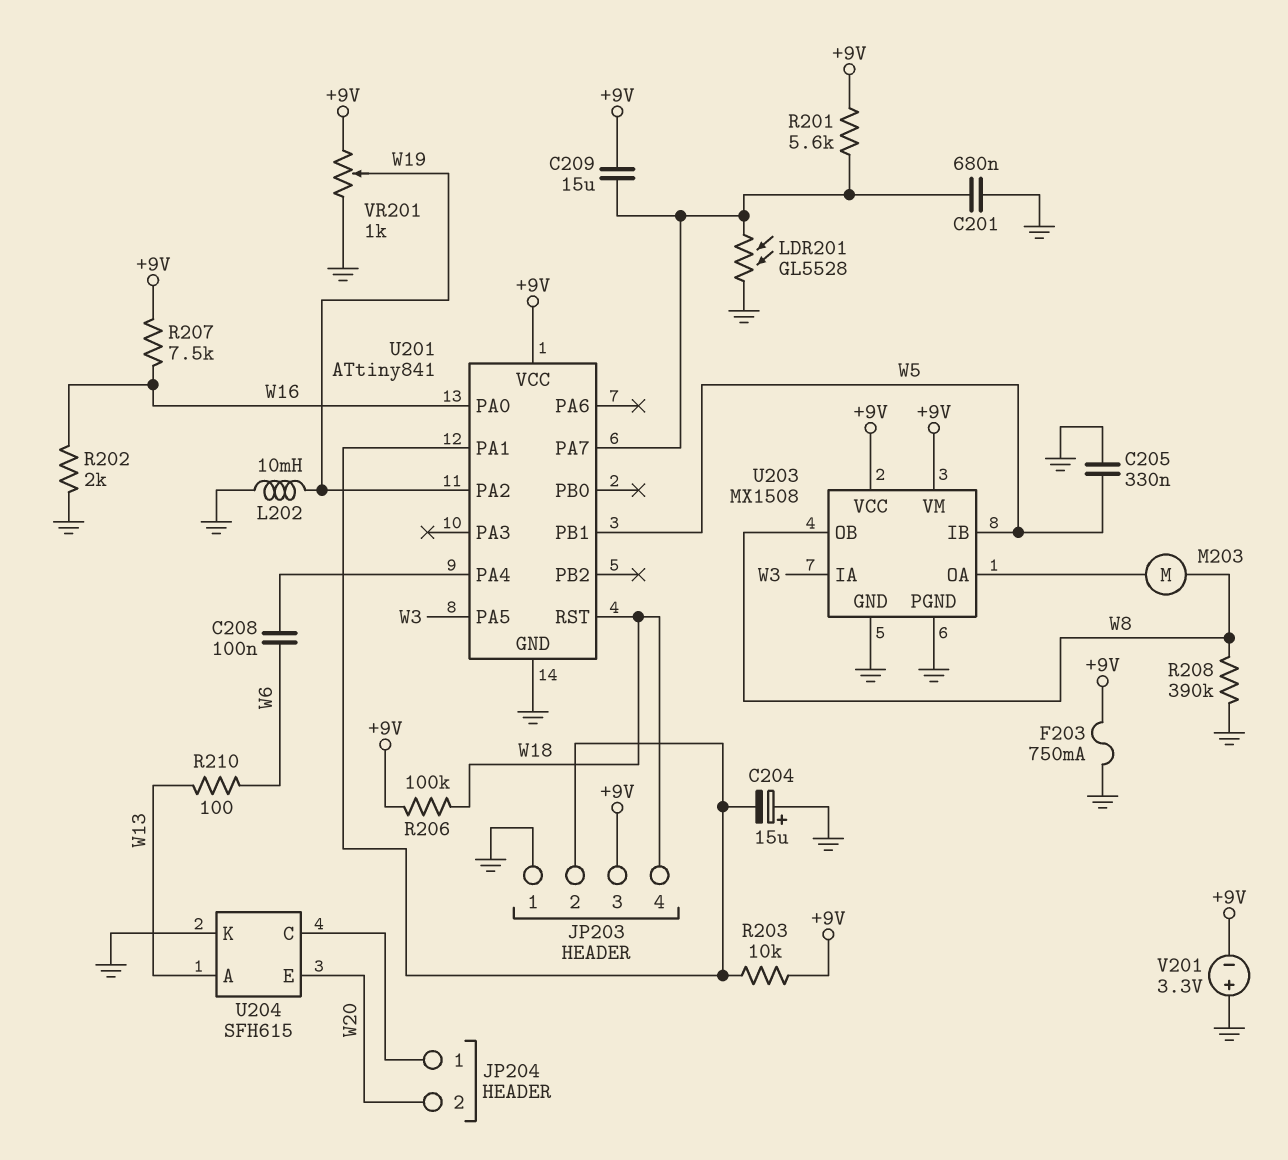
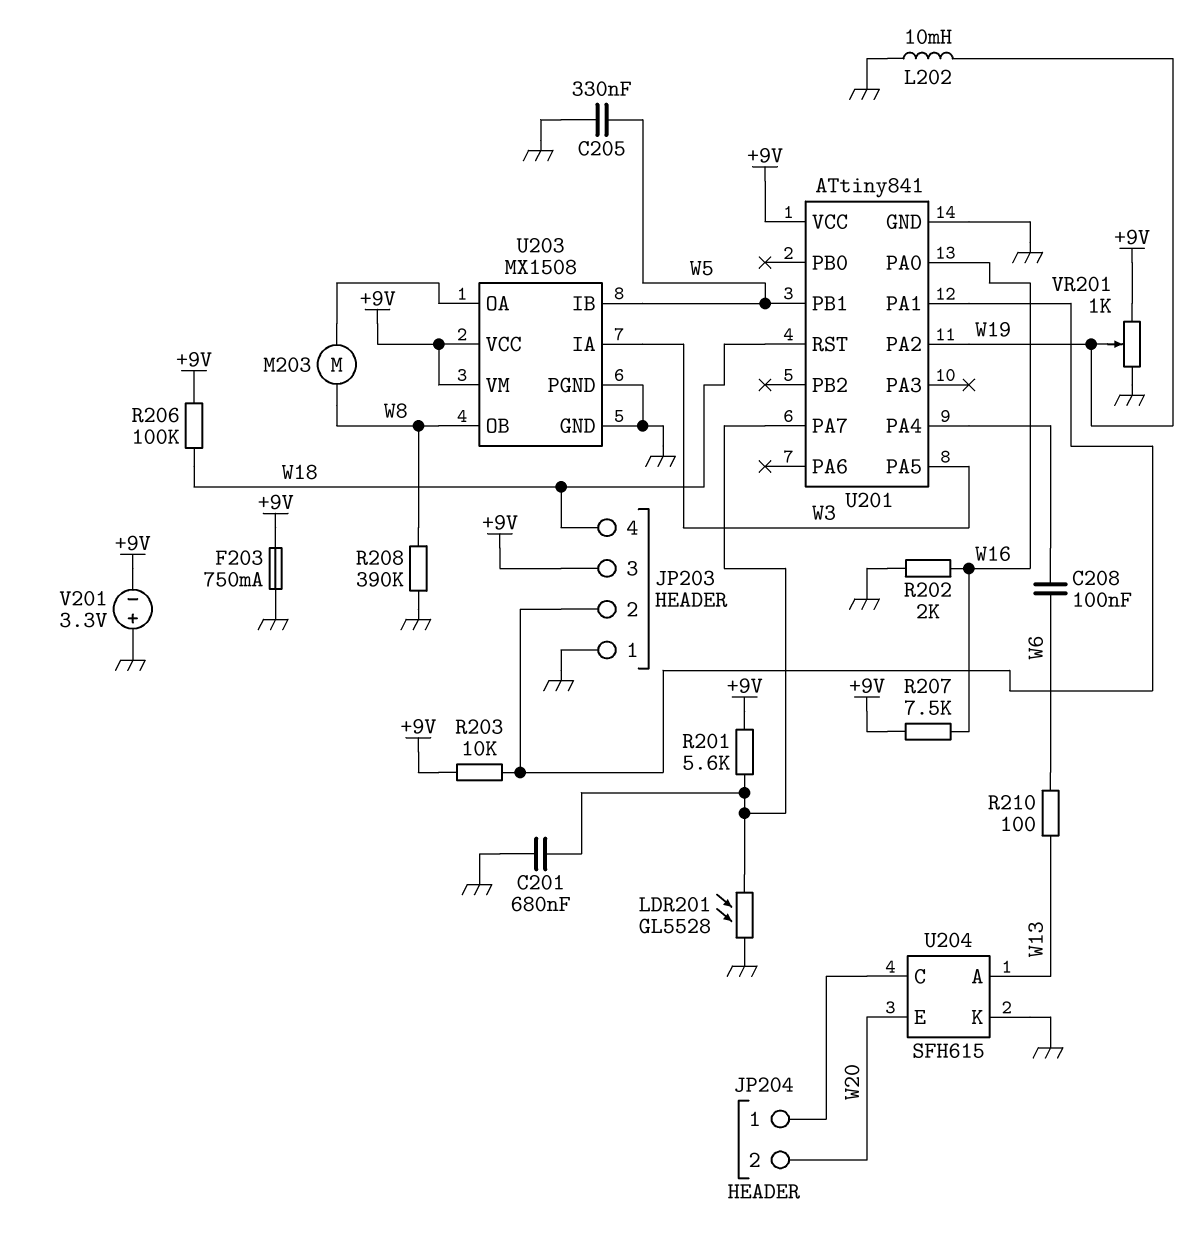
C204: 15uF (plus GND, minus JP203/2) -> none
C209: 15uF (+9V, U201/PA7) -> none

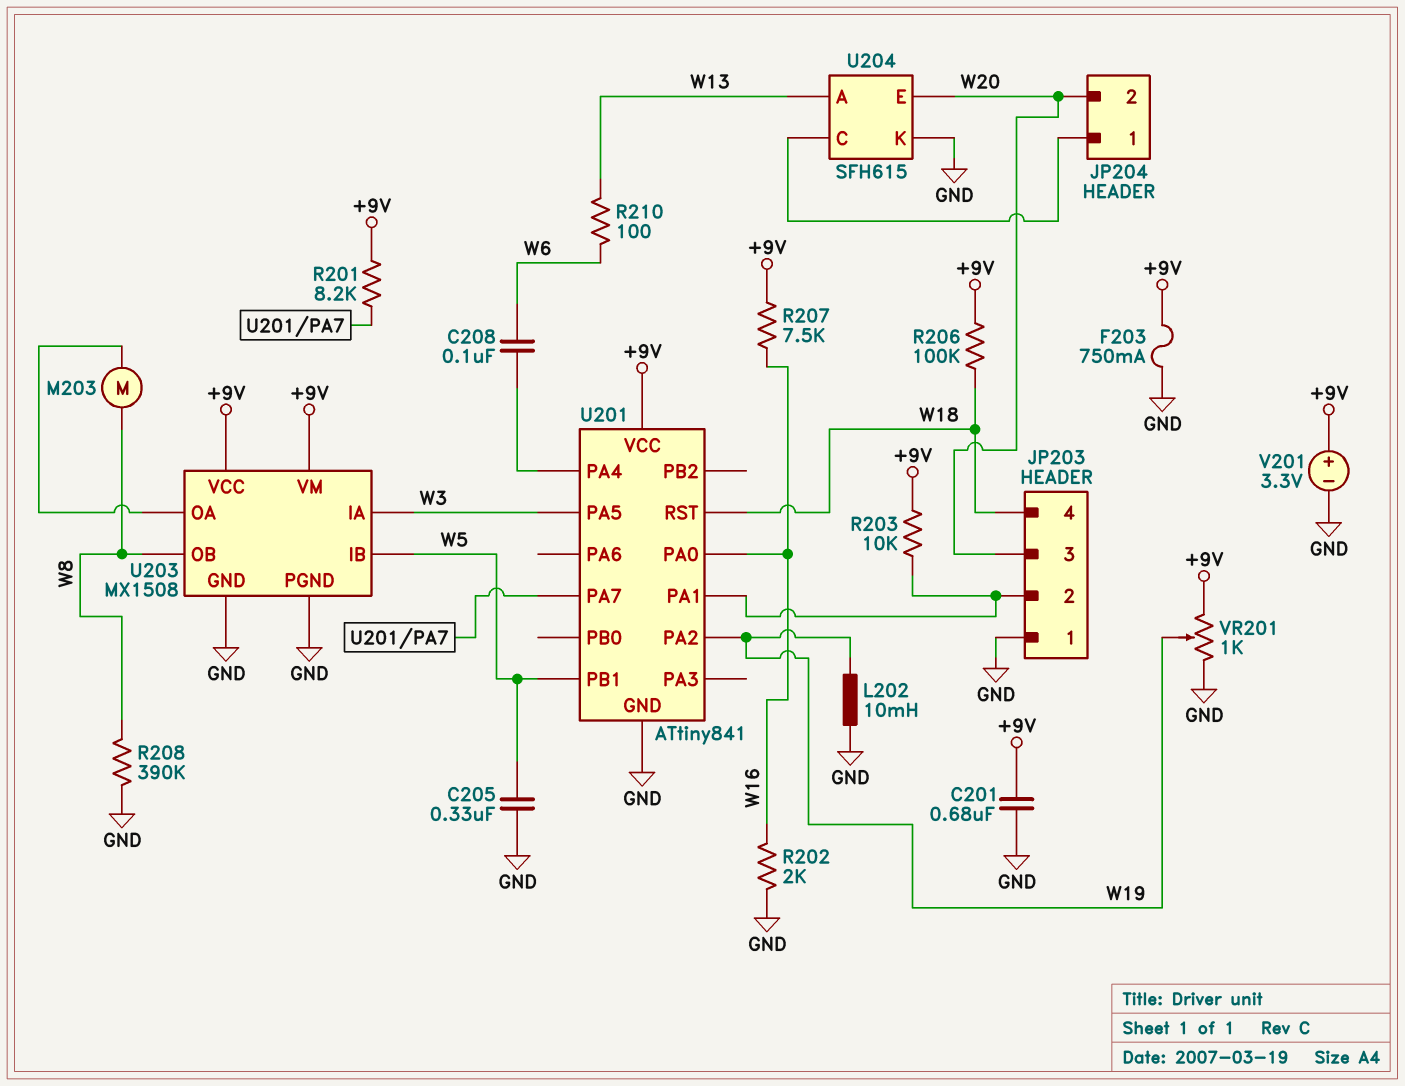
C201: 680nF (GND, U201/PA7) -> 680nF (+9V, GND)
JP203 pin 3: +9V -> W20
LDR201: GL5528 (GND, U201/PA7) -> none
R201: 5.6k (+9V, U201/PA7) -> 8.2k (+9V, U201/PA7)
V201: 3.3V (plus GND, minus +9V) -> 3.3V (plus +9V, minus GND)

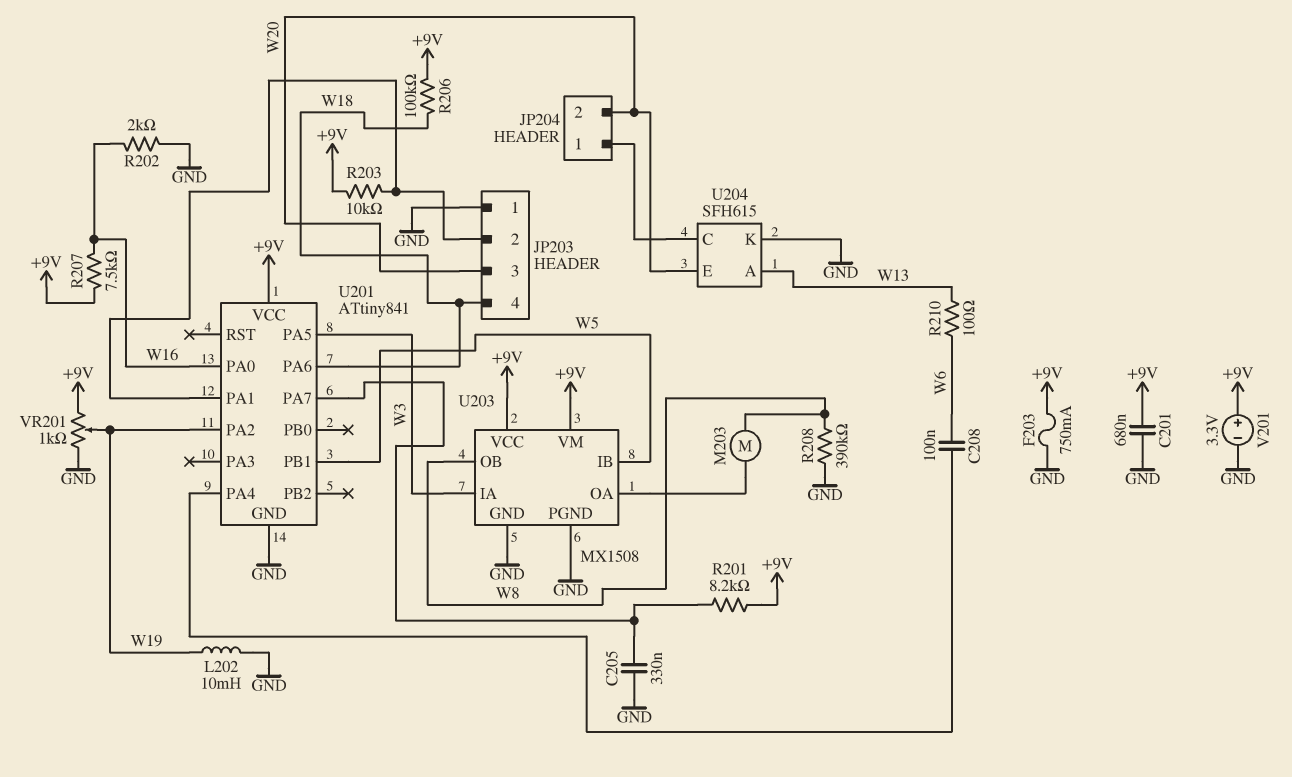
C205: 330nF (GND, W5) -> 330nF (GND, U201/PA7)
U201 pin PA6: none -> W18
U201 pin RST: W18 -> none

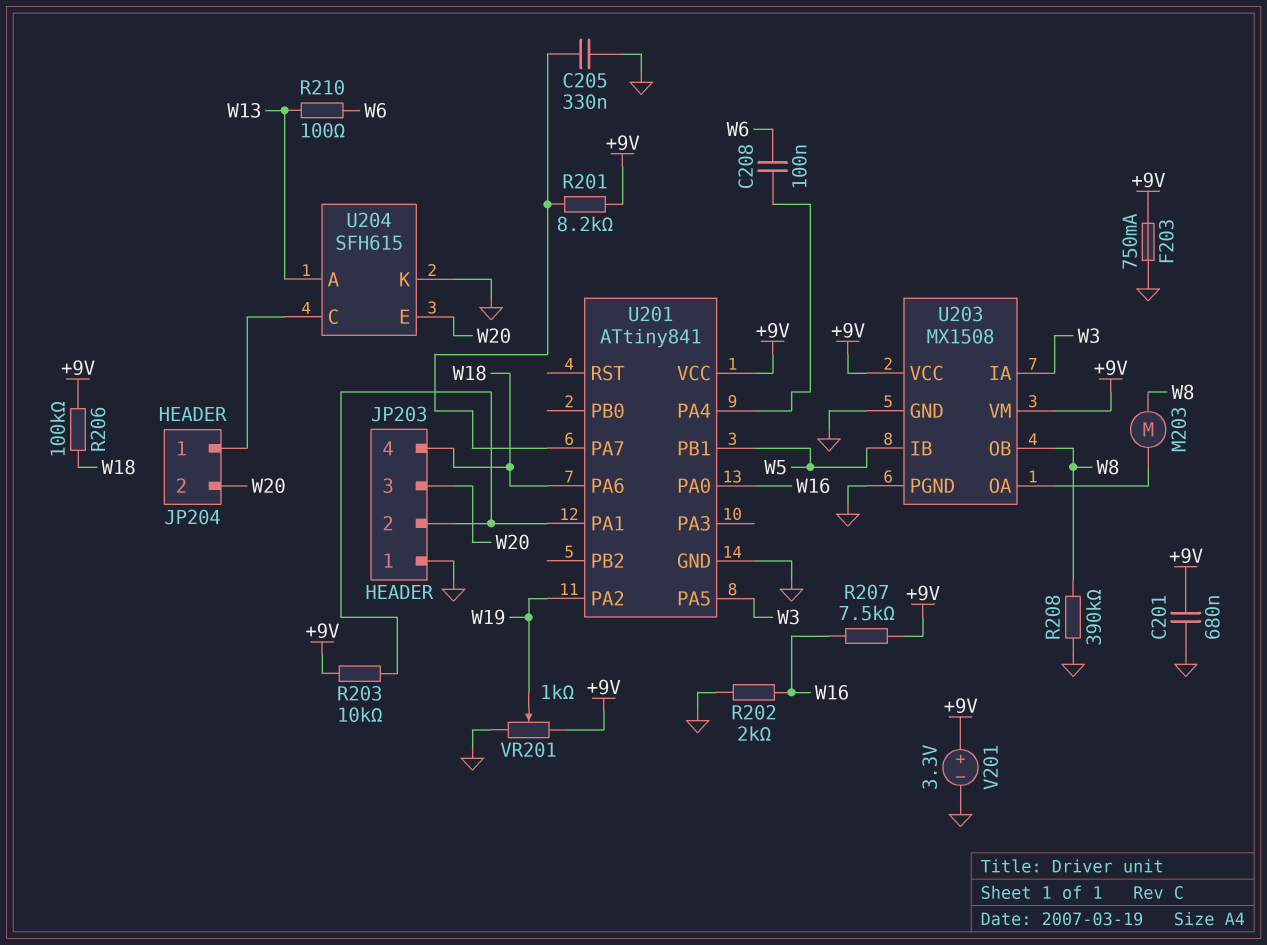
L202: 10mH (GND, W19) -> none

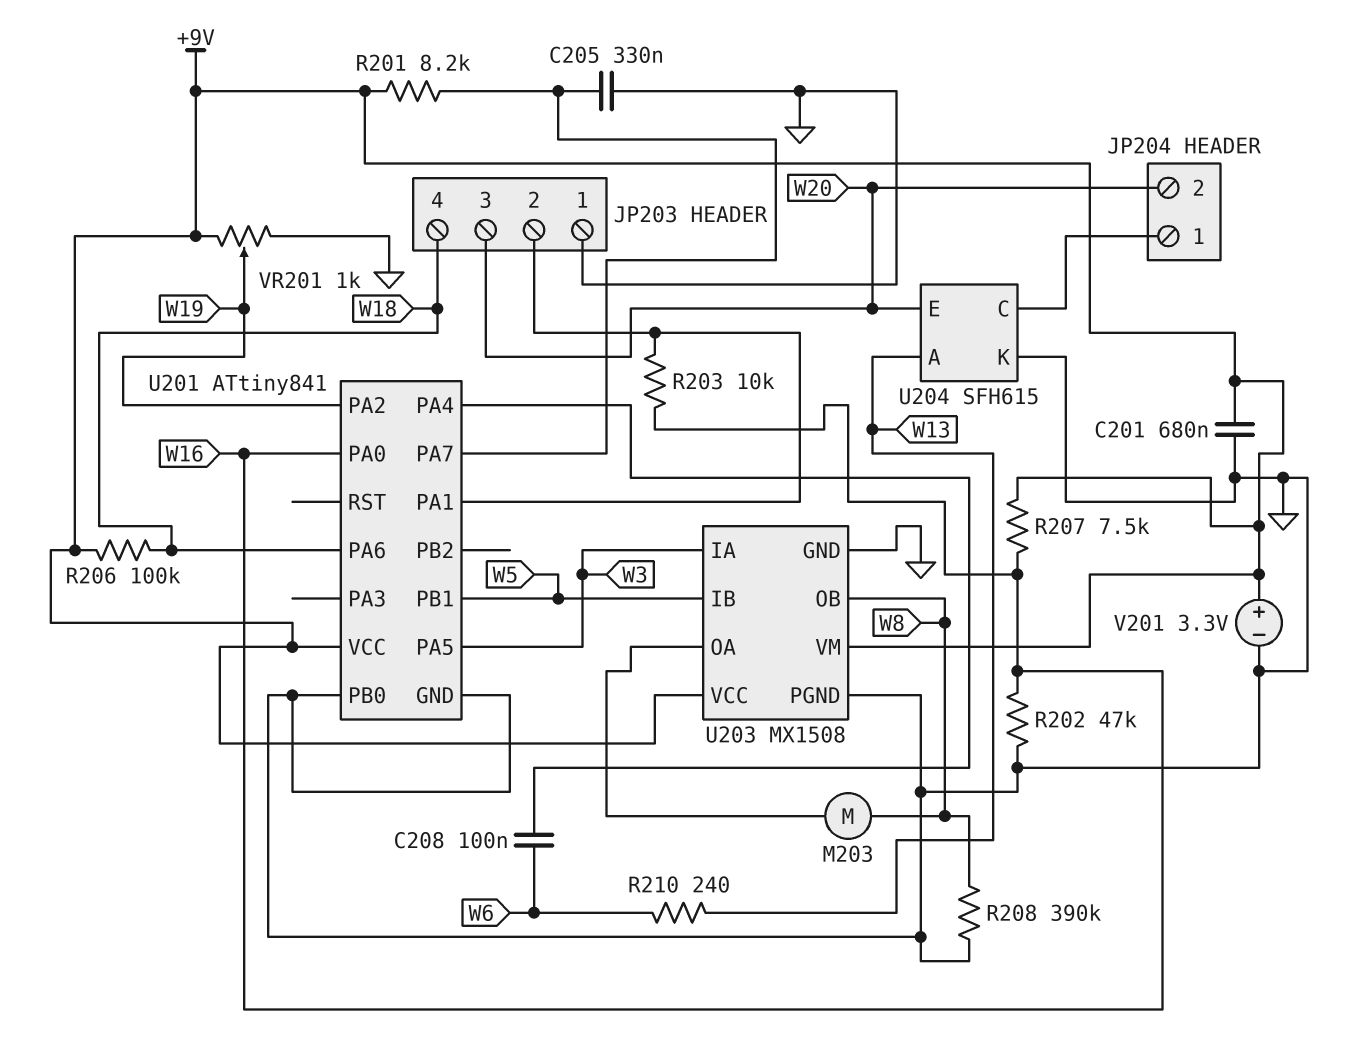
F203: 750mA (+9V, GND) -> none
R202: 2k (GND, W16) -> 47k (GND, W16)
R203: 10k (+9V, JP203/2) -> 10k (JP203/2, W16)
R210: 100 (W6, W13) -> 240 (W6, W13)
U201 pin PB0: none -> GND

